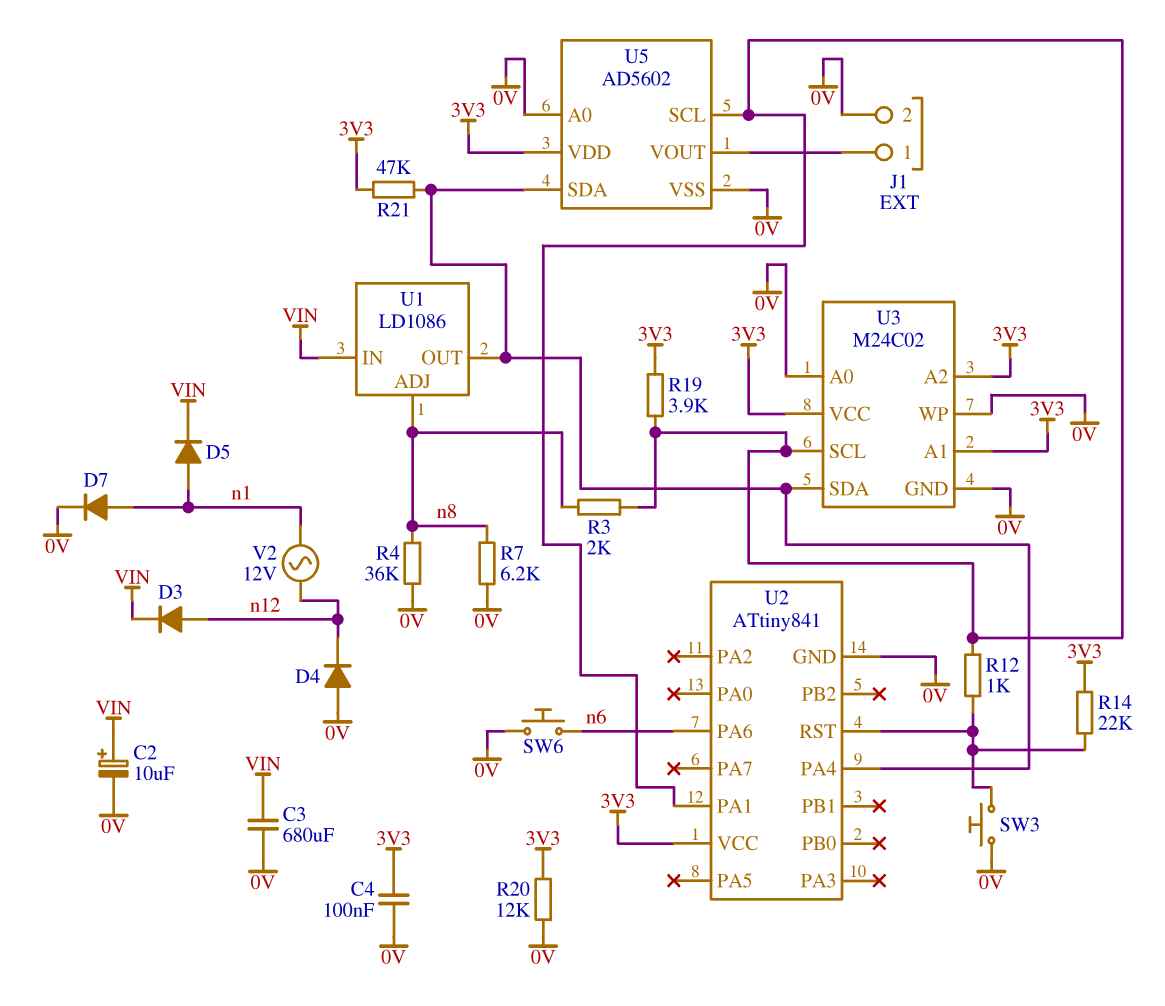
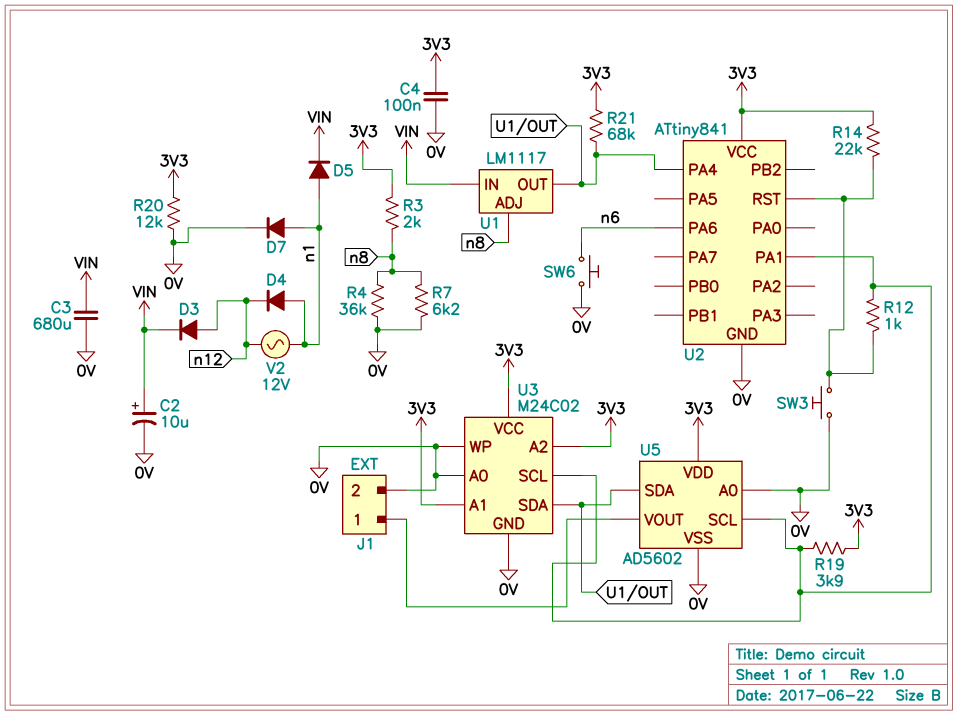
D4: diode (A 0V, K n12) -> diode (A n1, K n12)
R3: 2k (U2/PA1, n8) -> 2k (3V3, n8)
R21: 47k (3V3, U1/OUT) -> 68k (3V3, U1/OUT)
U1: LD1086 -> LM1117

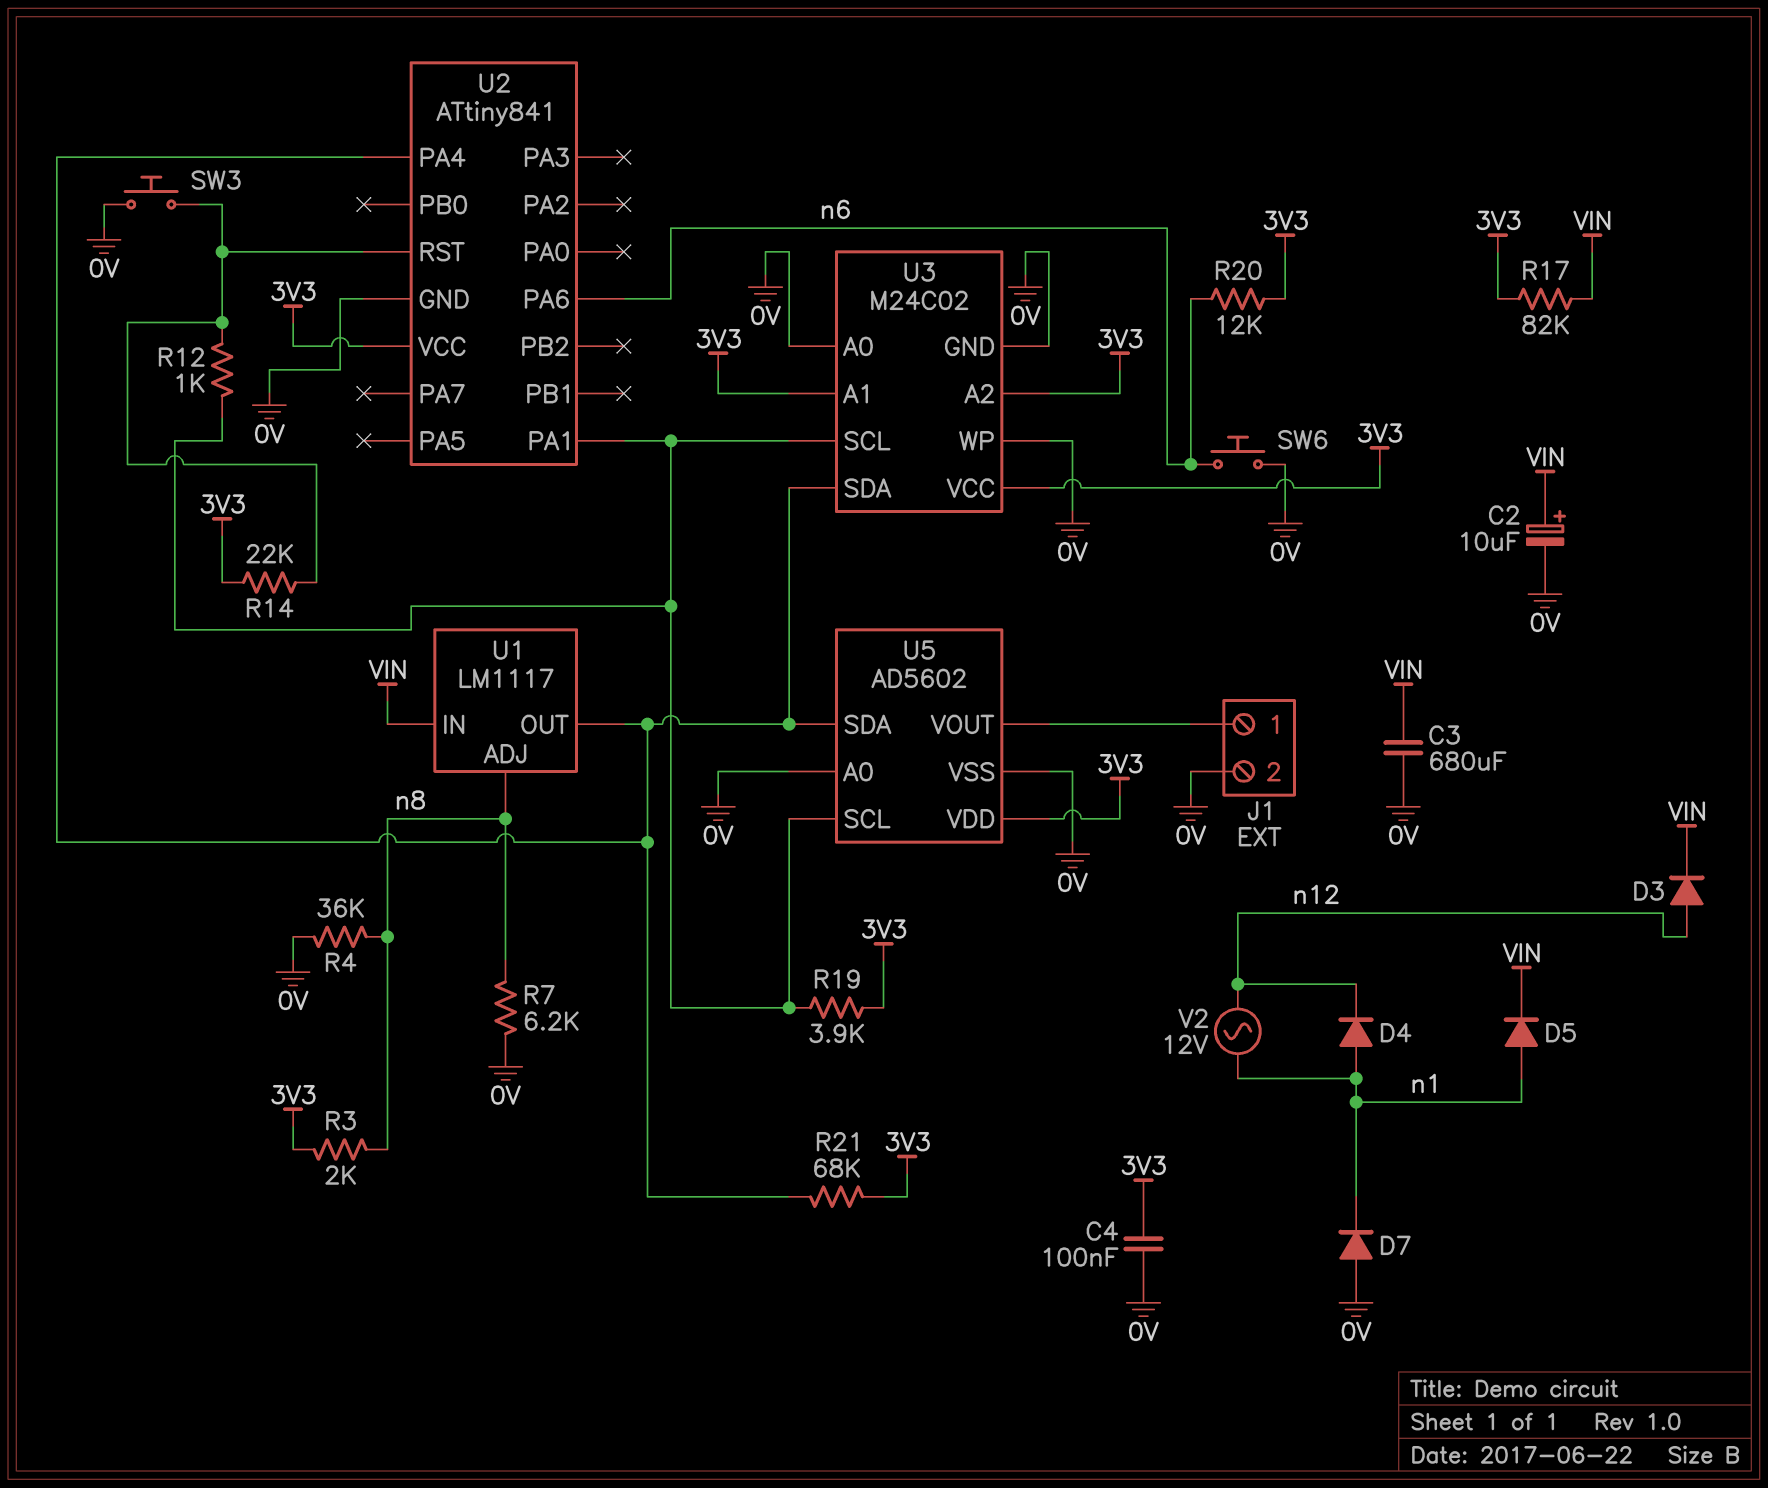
D7: diode (A n1, K 0V) -> diode (A 0V, K n1)
R17: none -> 82k (3V3, VIN)
R20: 12k (0V, 3V3) -> 12k (3V3, n6)

